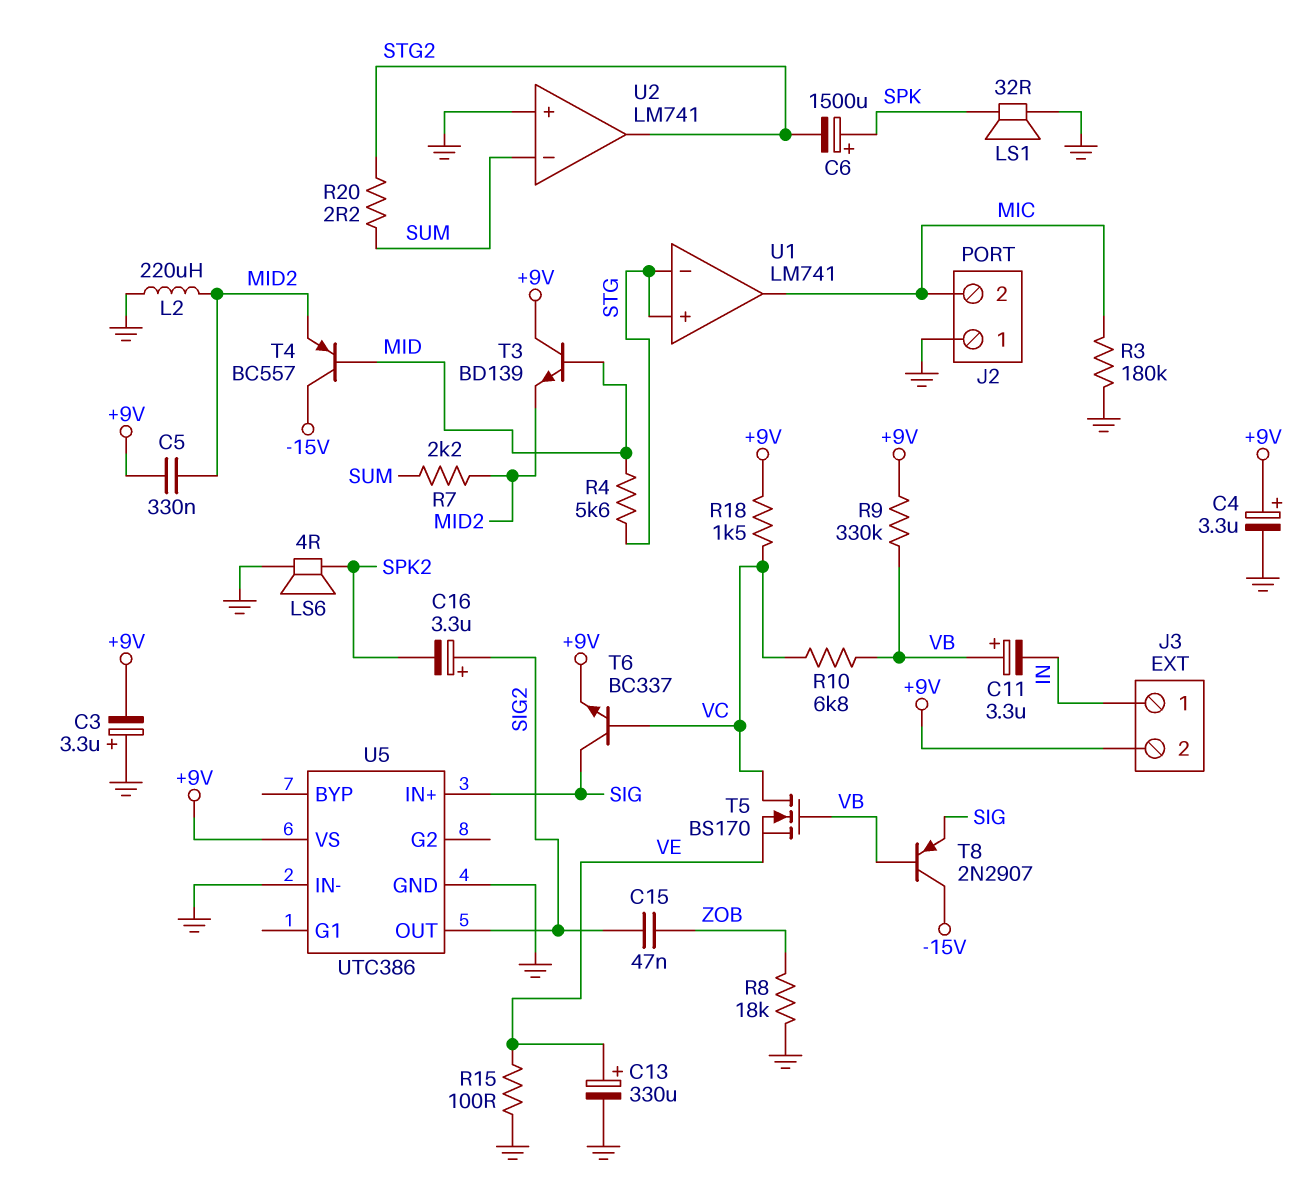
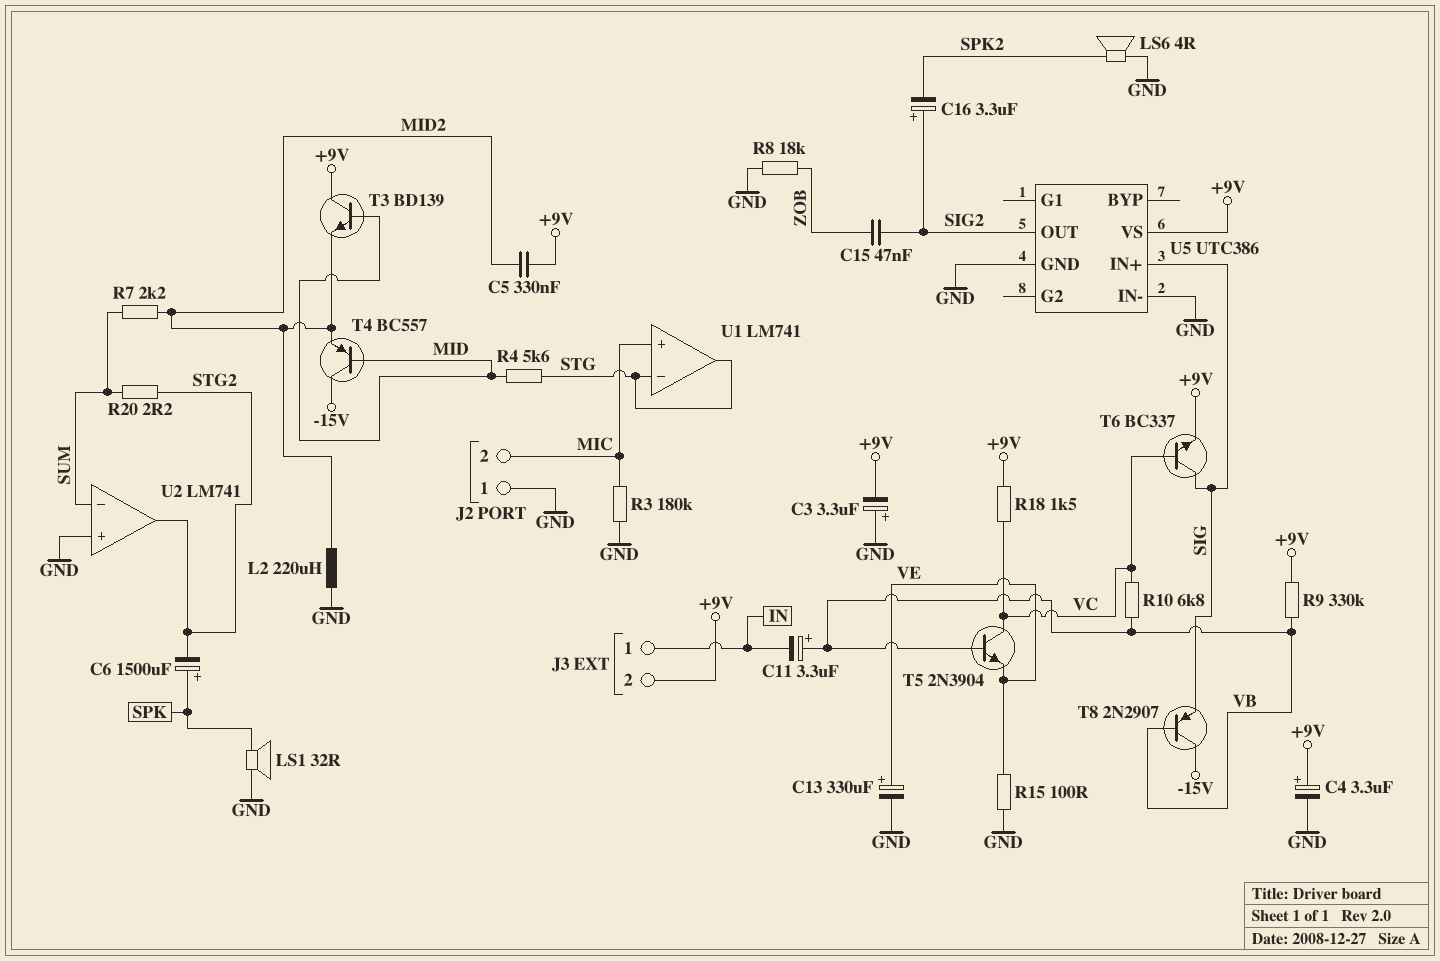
T5: NMOS BS170 (G VB, D VC, S VE) -> NPN 2N3904 (B VB, C VC, E VE)
U1 pin in+: STG -> MIC
U1 pin out: MIC -> STG

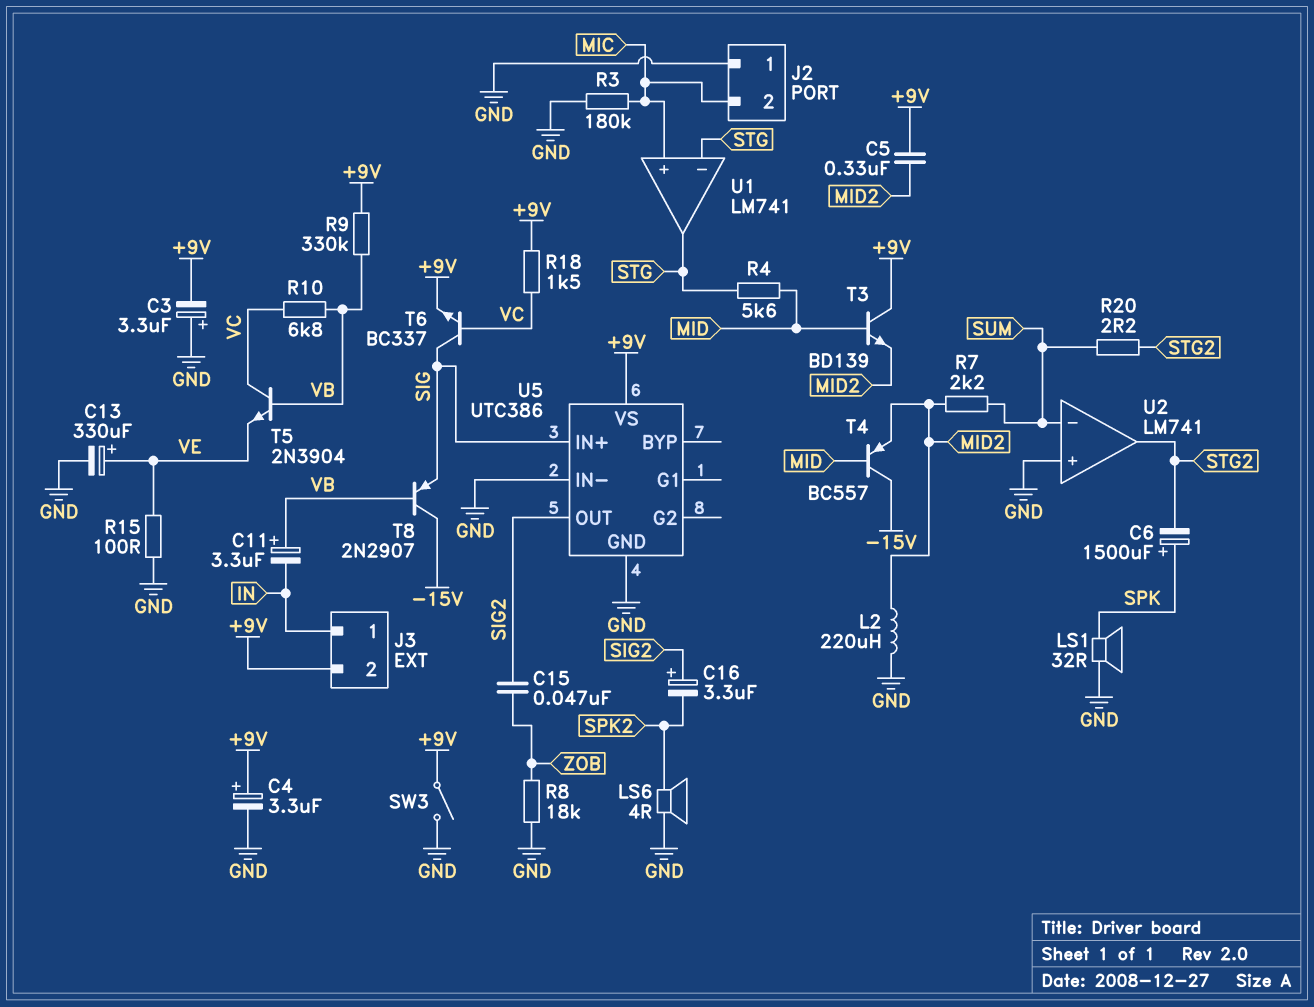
SW3: none -> switch (+9V, GND)

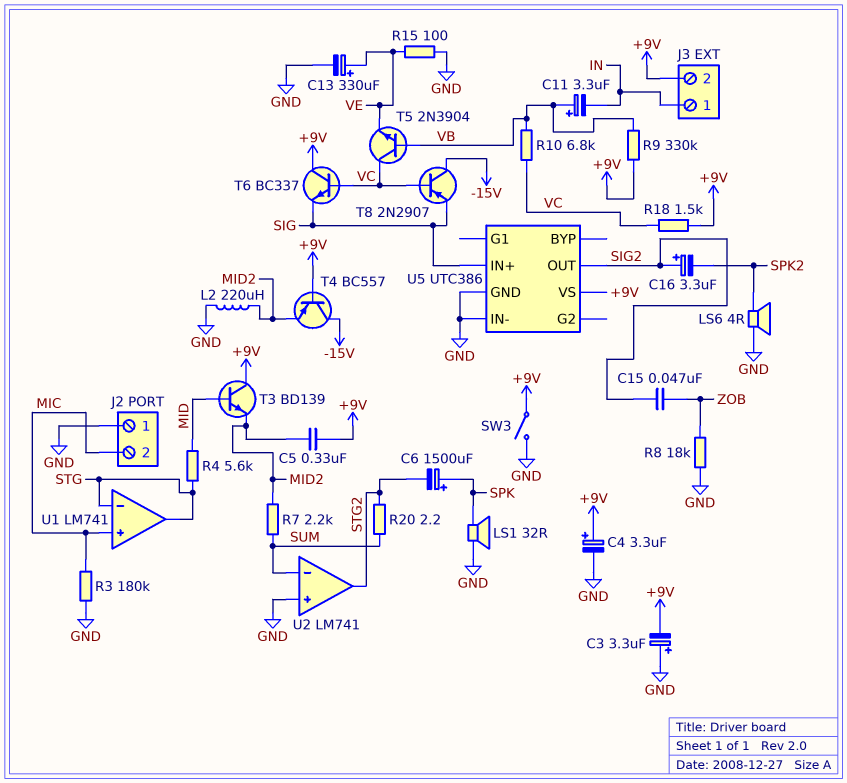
T4: PNP BC557 (B MID, C -15V, E MID2) -> PNP BC557 (B +9V, C -15V, E MID2)
T6: NPN BC337 (B VC, C SIG, E +9V) -> NPN BC337 (B VC, C +9V, E SIG)
T8: PNP 2N2907 (B VB, C -15V, E SIG) -> PNP 2N2907 (B VC, C -15V, E SIG)

